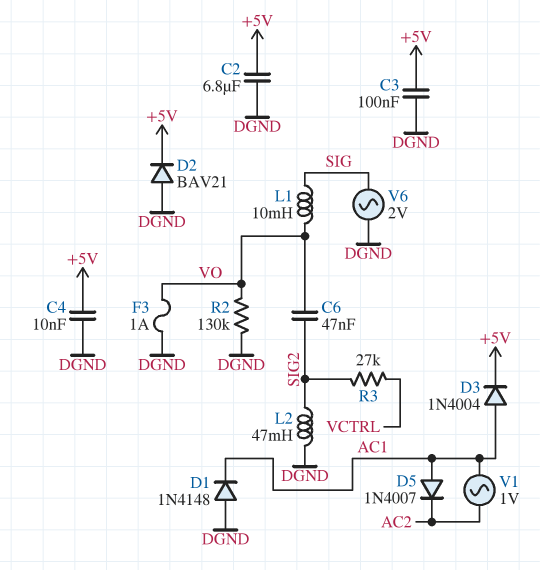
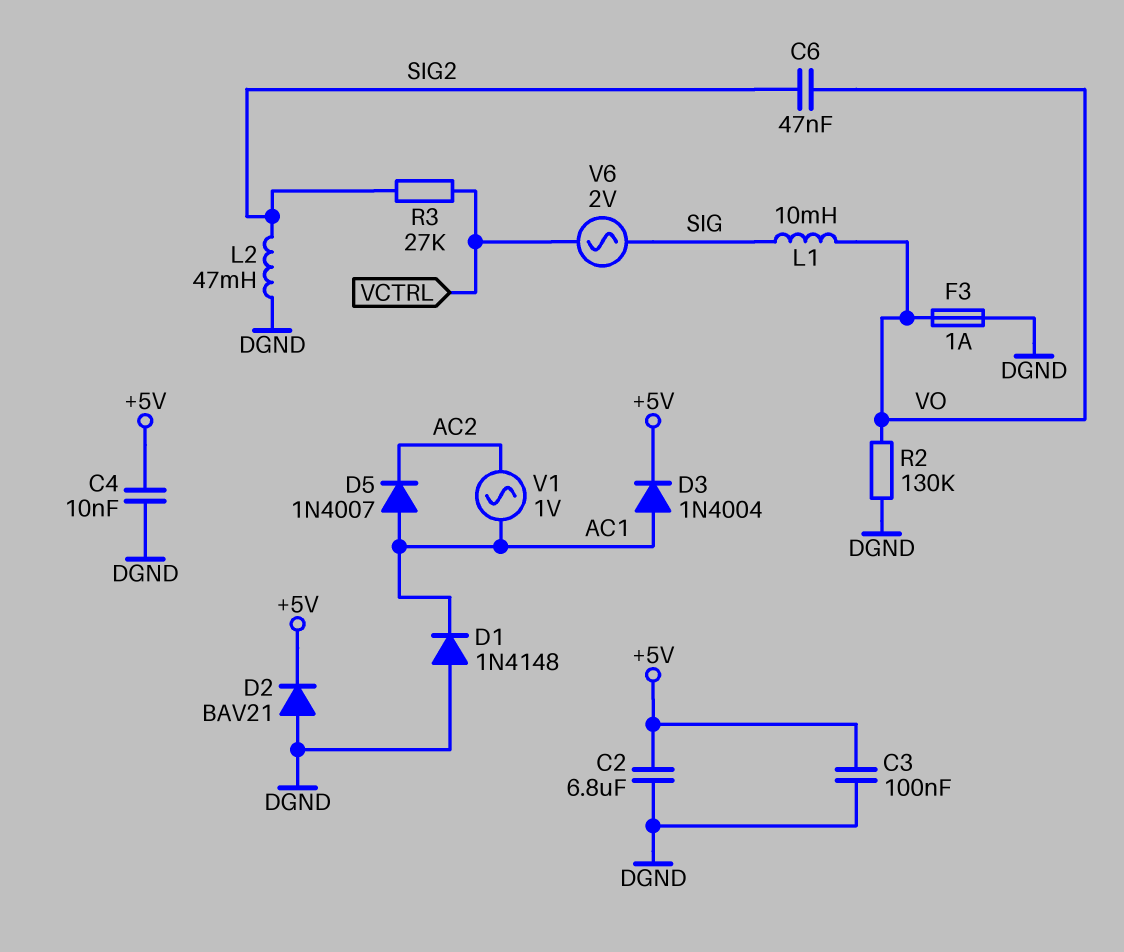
V6: AC 2V (DGND, SIG) -> AC 2V (SIG, VCTRL)

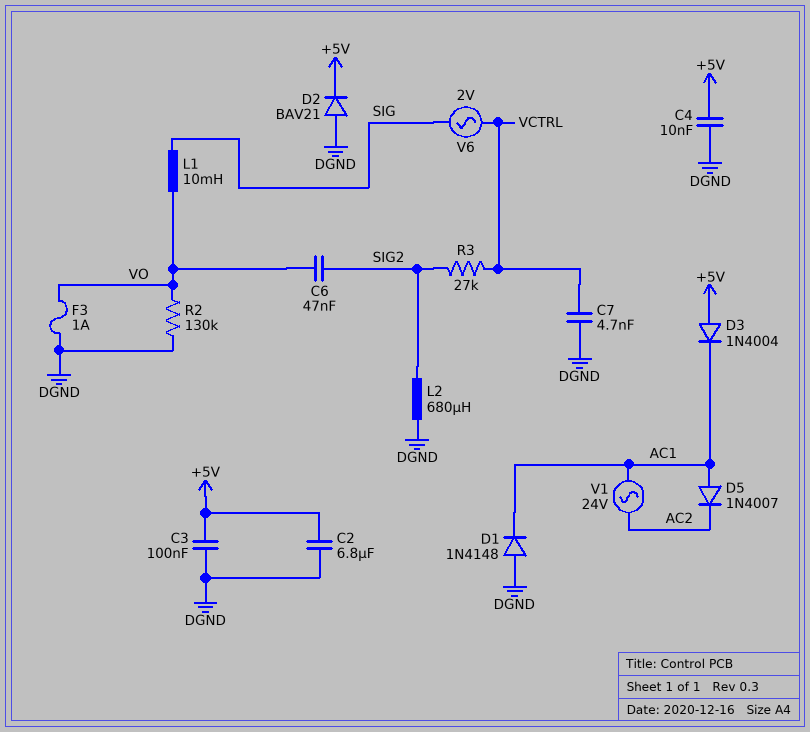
C7: none -> 4.7nF (DGND, VCTRL)
D3: diode 1N4004 (A AC1, K +5V) -> diode 1N4004 (A +5V, K AC1)
L2: 47mH (DGND, SIG2) -> 680uH (DGND, SIG2)
V1: AC 1V (AC1, AC2) -> AC 24V (AC1, AC2)

